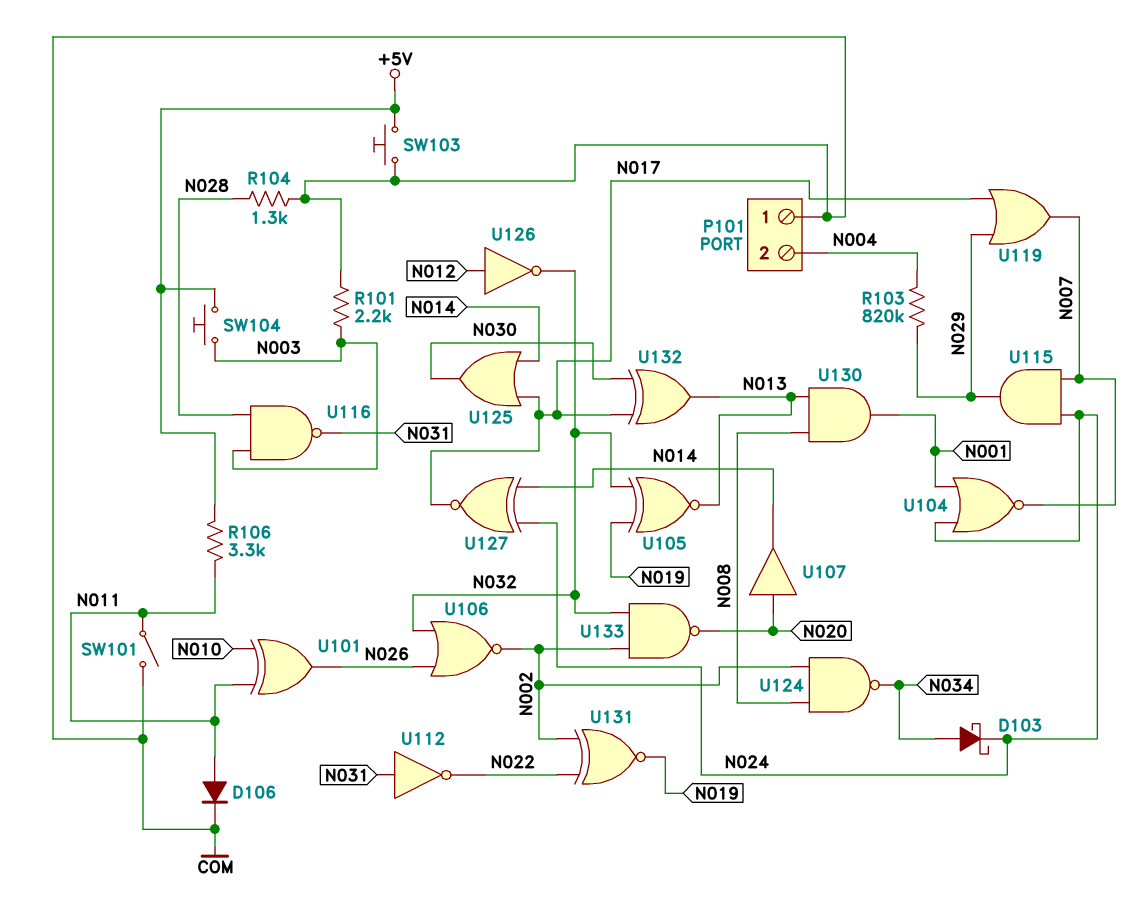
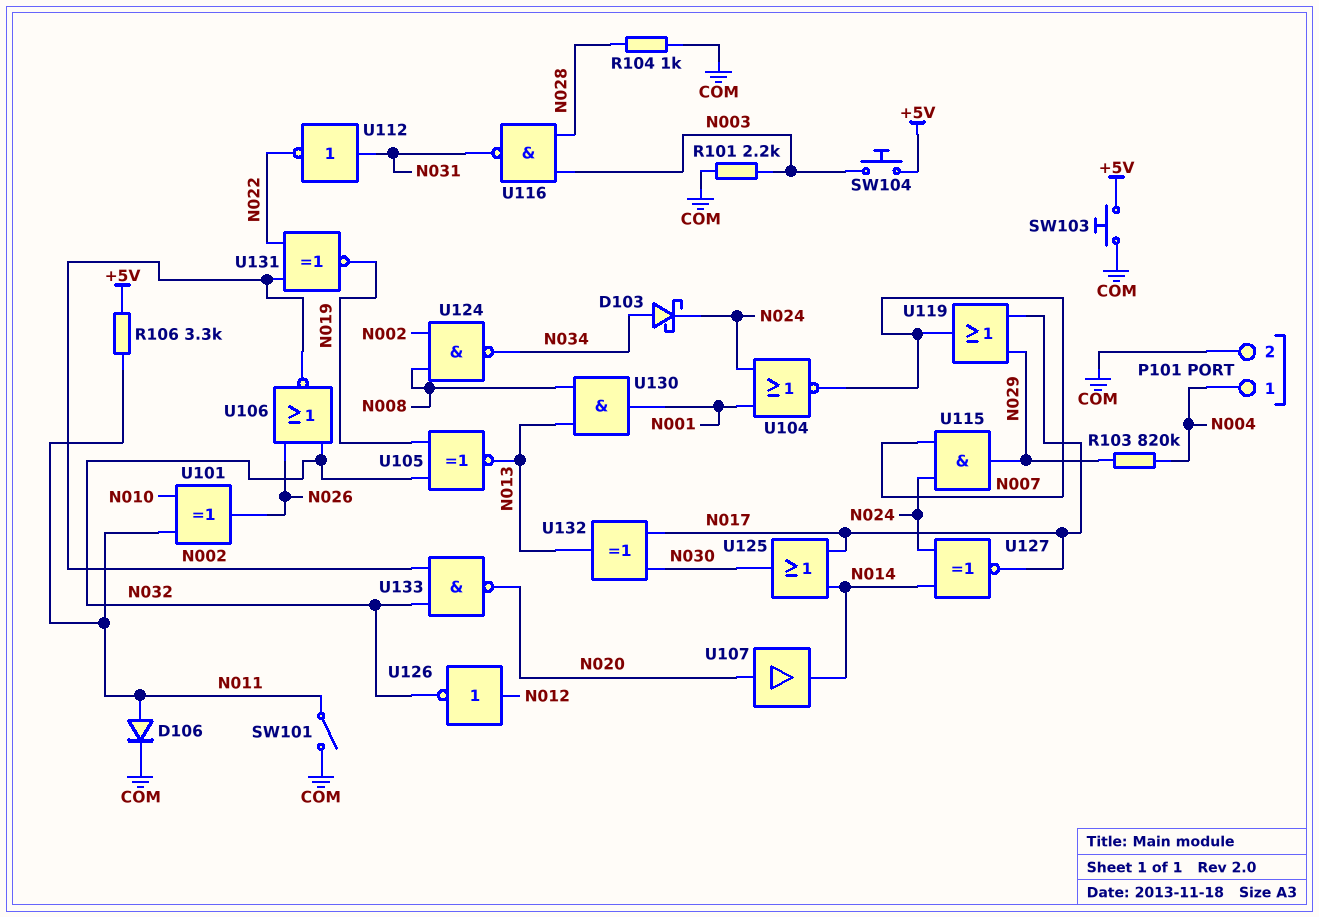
P101 pin 1: COM -> N004
P101 pin 2: N004 -> COM
R104: 1.3k (COM, N028) -> 1k (COM, N028)

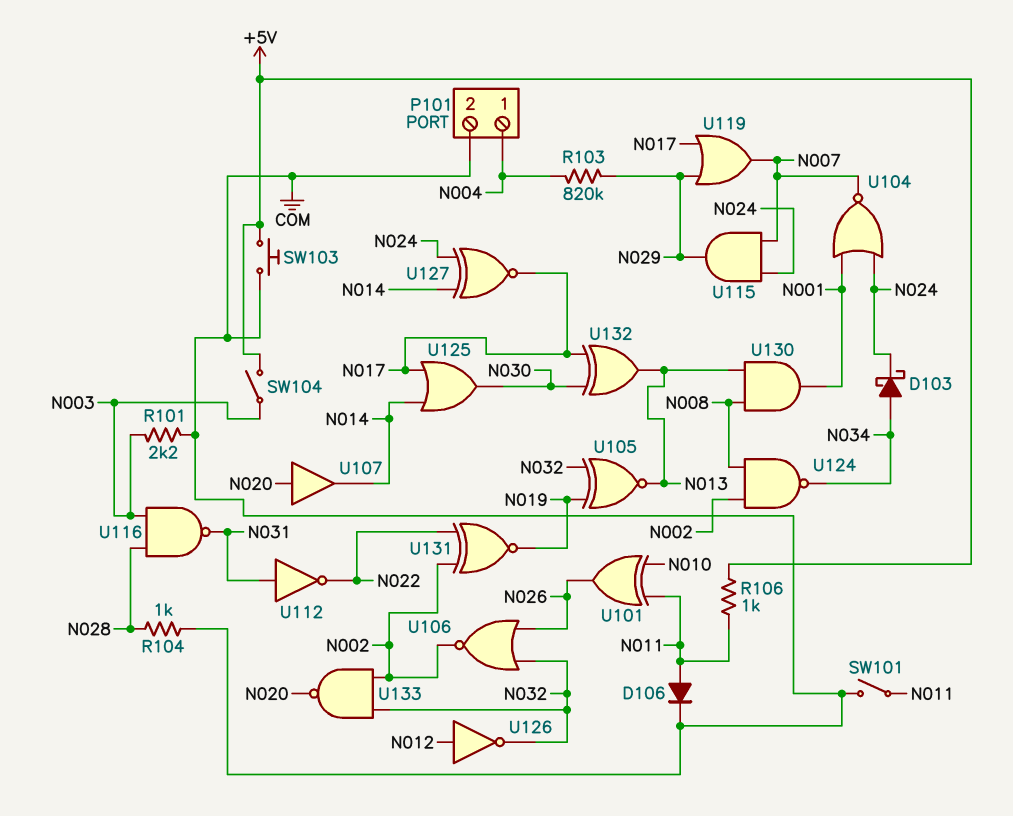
R106: 3.3k (+5V, N011) -> 1k (+5V, N011)
SW104: button (+5V, N003) -> switch (+5V, N003)

